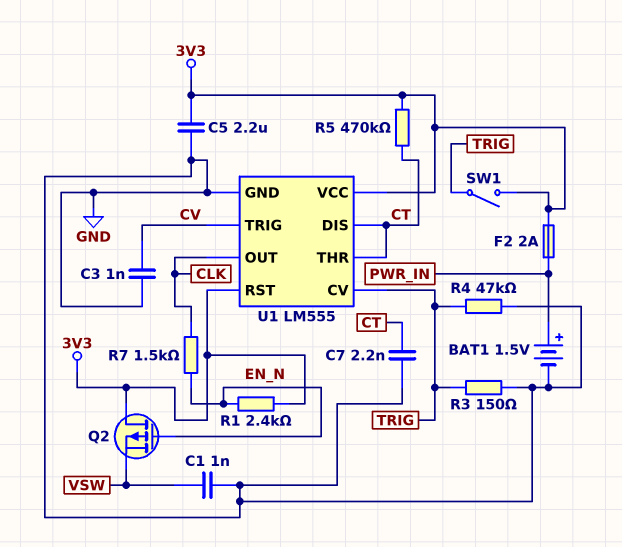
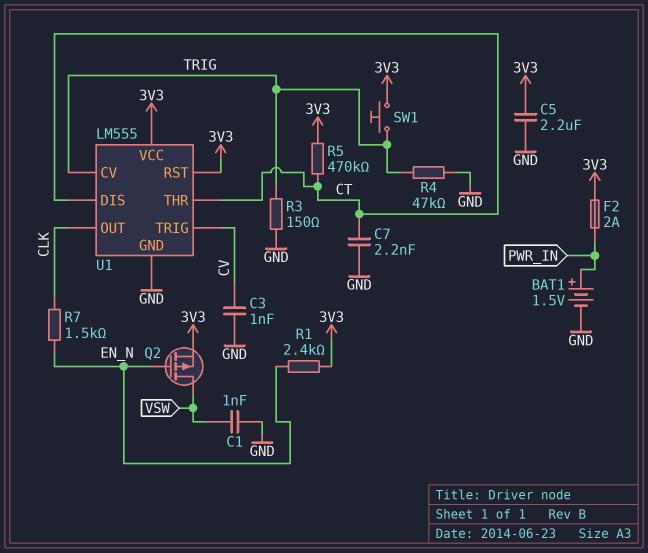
Q2: PMOS (G EN_N, D 3V3, S VSW) -> PMOS (G EN_N, D VSW, S 3V3)
SW1: switch (3V3, TRIG) -> button (3V3, TRIG)

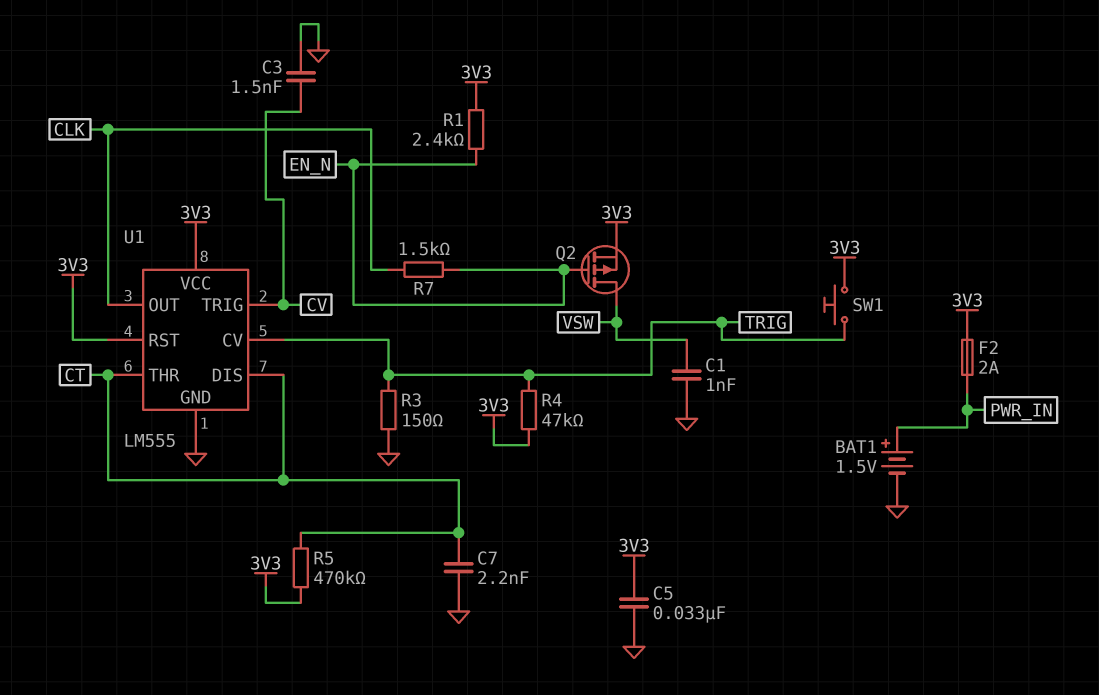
C3: 1nF (CV, GND) -> 1.5nF (CV, GND)
C5: 2.2uF (3V3, GND) -> 33nF (3V3, GND)
R4: 47k (GND, TRIG) -> 47k (3V3, TRIG)

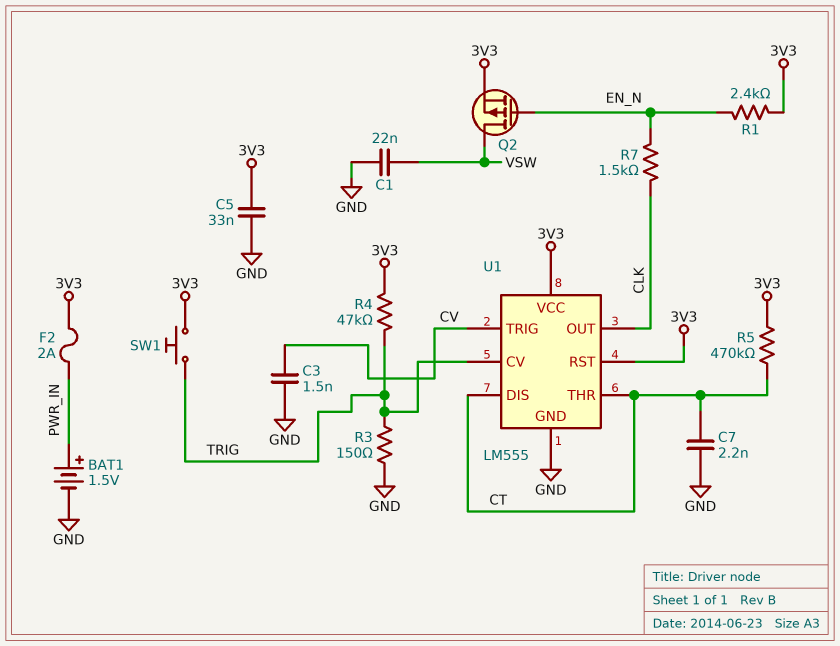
C1: 1nF (GND, VSW) -> 22nF (GND, VSW)

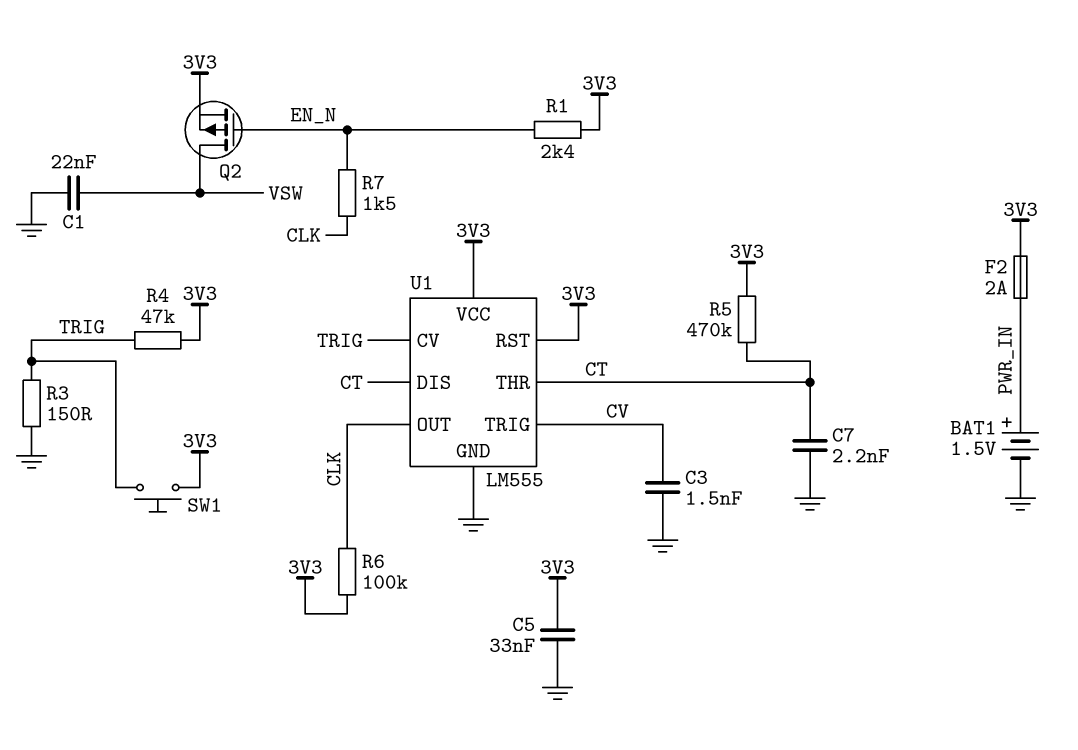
R6: none -> 100k (3V3, CLK)

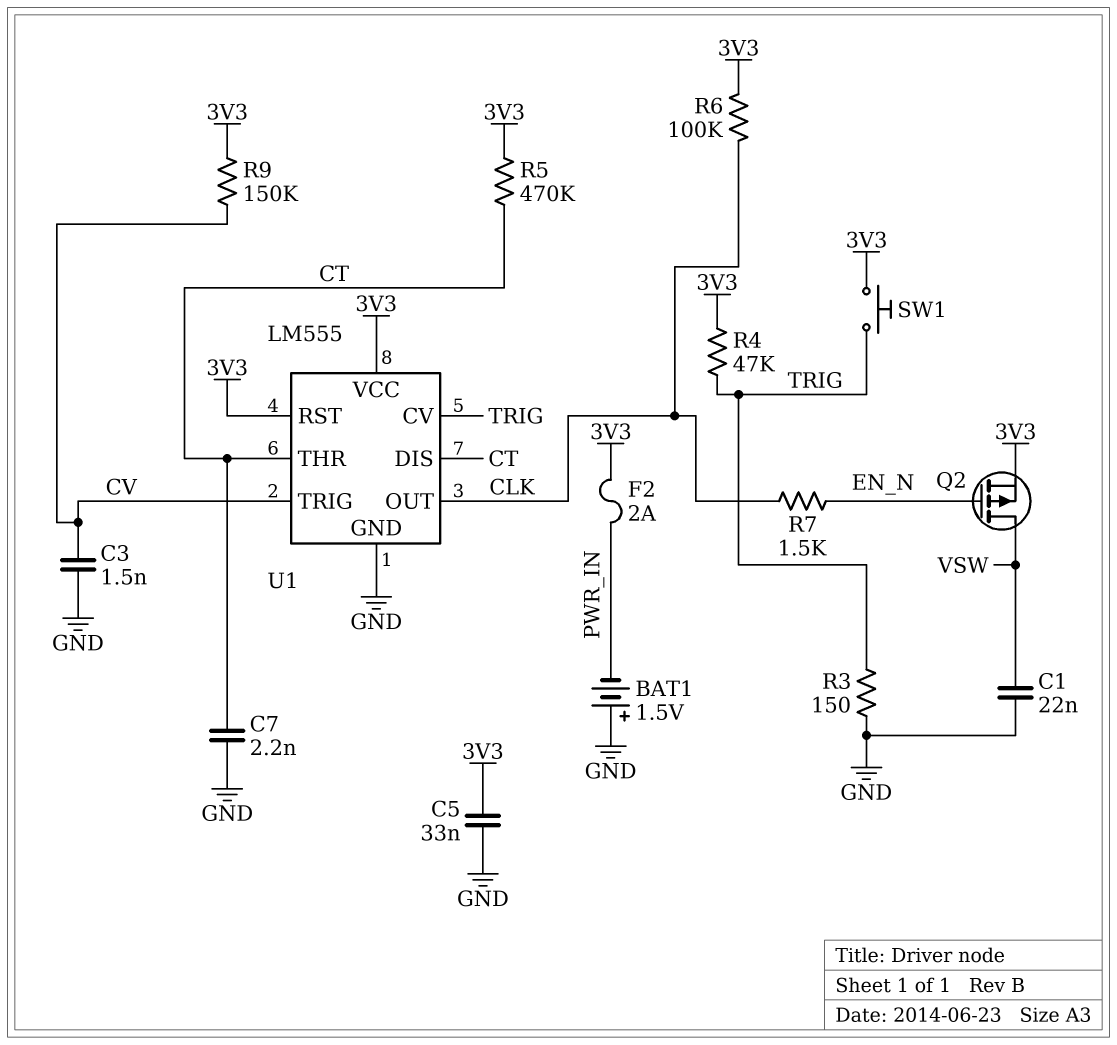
BAT1: 1.5V (plus PWR_IN, minus GND) -> 1.5V (plus GND, minus PWR_IN)
R1: 2.4k (3V3, EN_N) -> none
R9: none -> 150k (3V3, CV)

